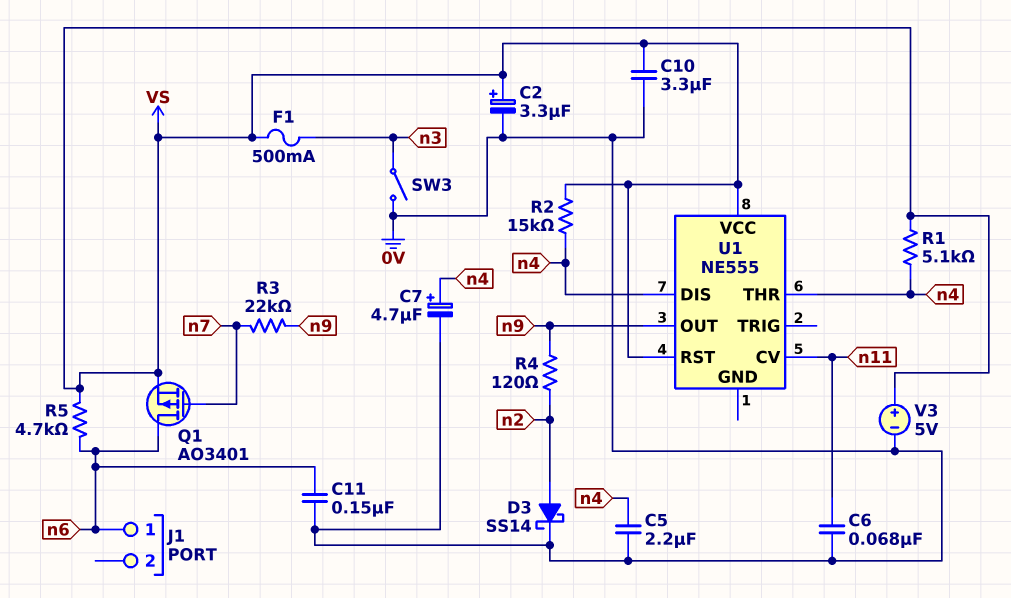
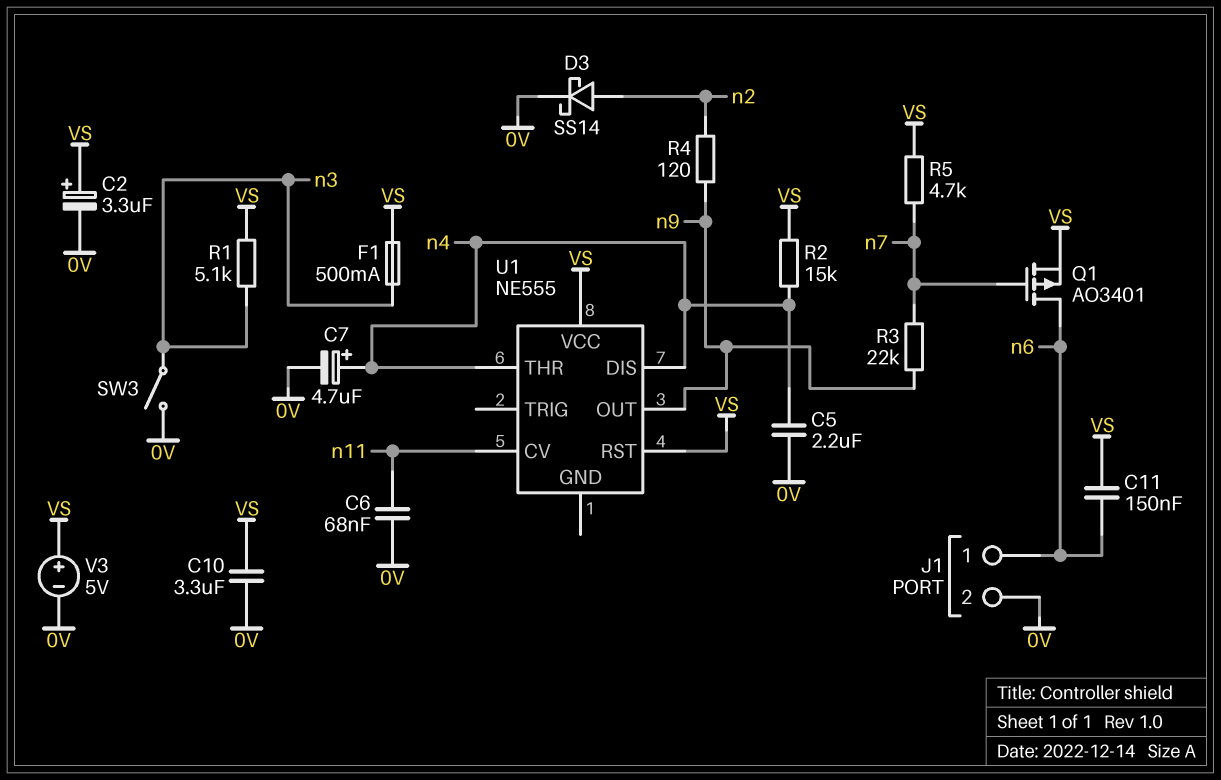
C11: 150nF (0V, n6) -> 150nF (VS, n6)
J1 pin 2: none -> 0V
R1: 5.1k (VS, n4) -> 5.1k (VS, n3)
R5: 4.7k (VS, n6) -> 4.7k (VS, n7)

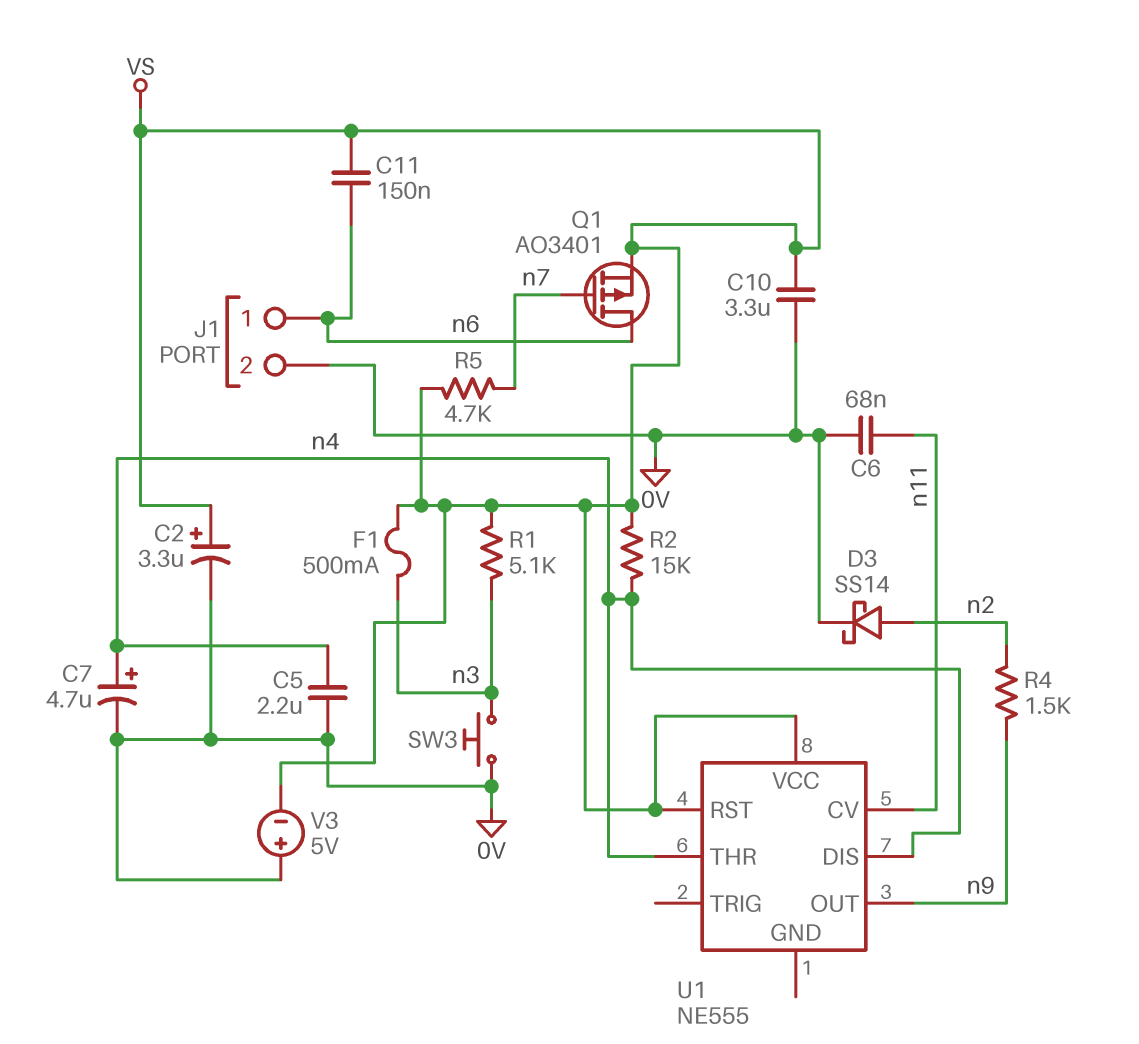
R3: 22k (n7, n9) -> none
R4: 120 (n2, n9) -> 1.5k (n2, n9)
SW3: switch (0V, n3) -> button (0V, n3)
V3: 5V (plus VS, minus 0V) -> 5V (plus 0V, minus VS)

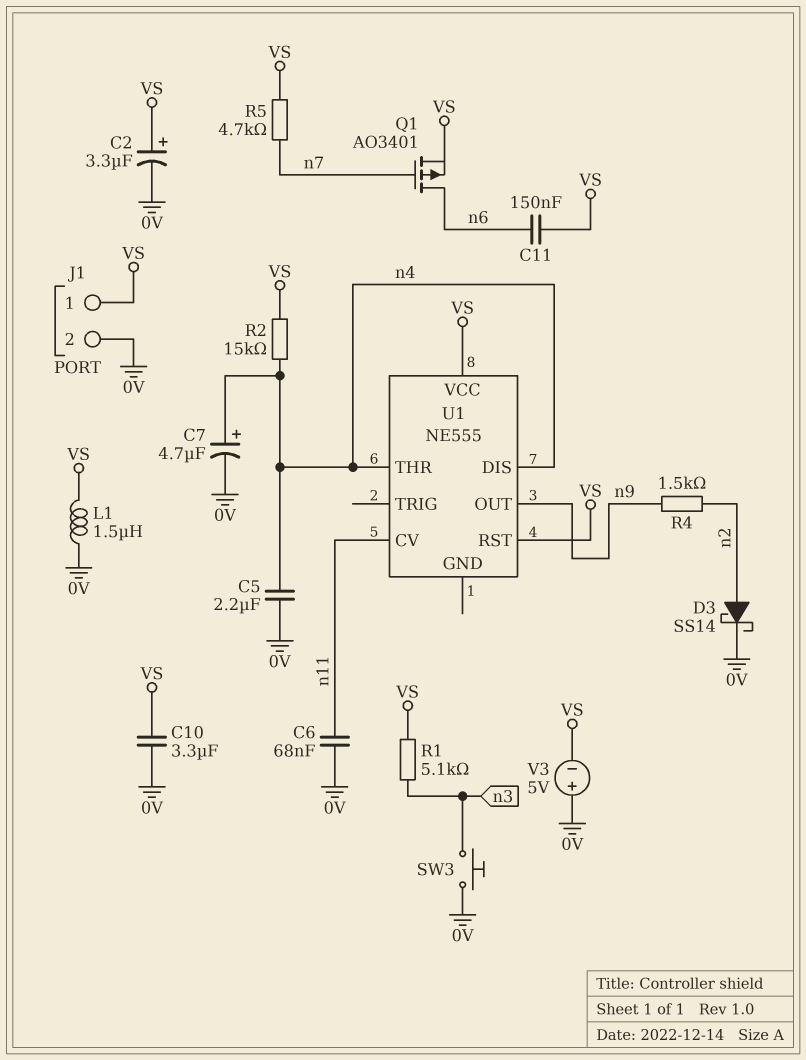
F1: 500mA (VS, n3) -> none
J1 pin 1: n6 -> VS
L1: none -> 1.5uH (0V, VS)

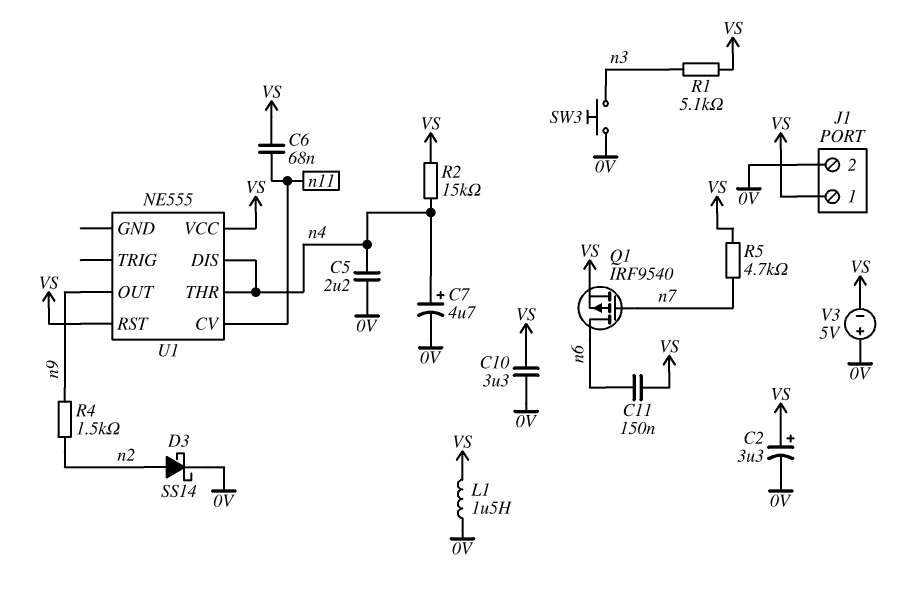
C6: 68nF (0V, n11) -> 68nF (VS, n11)
Q1: PMOS AO3401 (G n7, D n6, S VS) -> PMOS IRF9540 (G n7, D n6, S VS)

